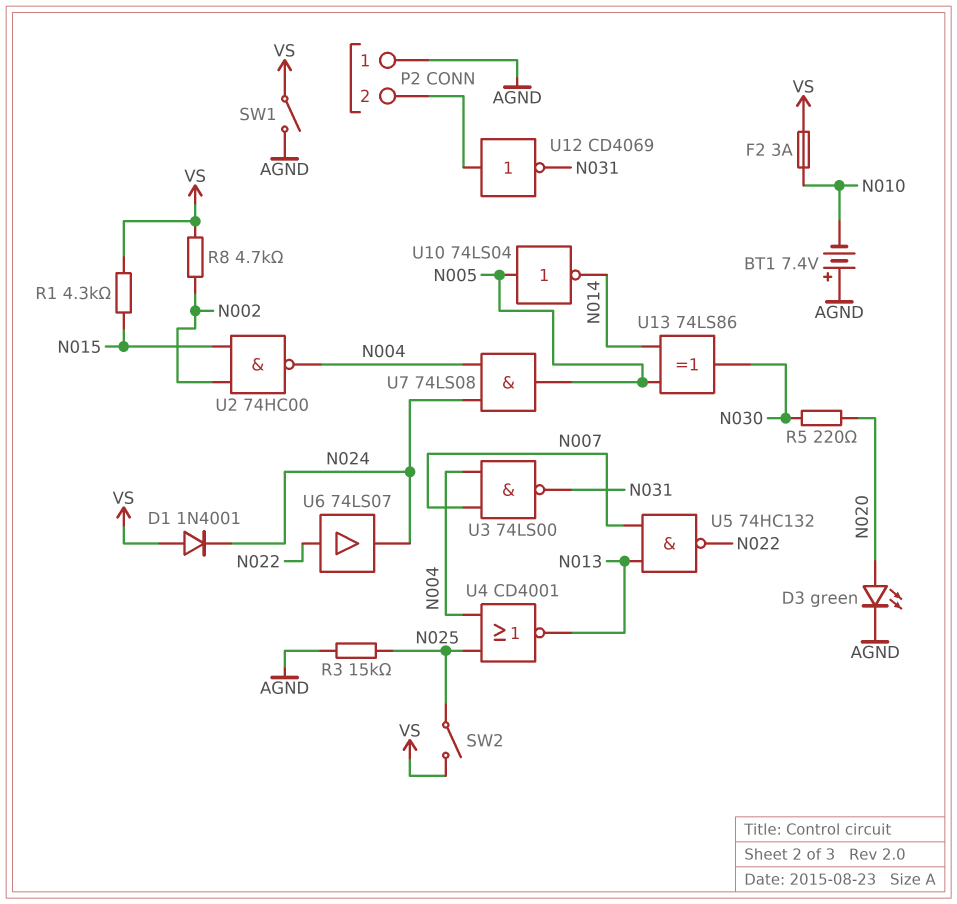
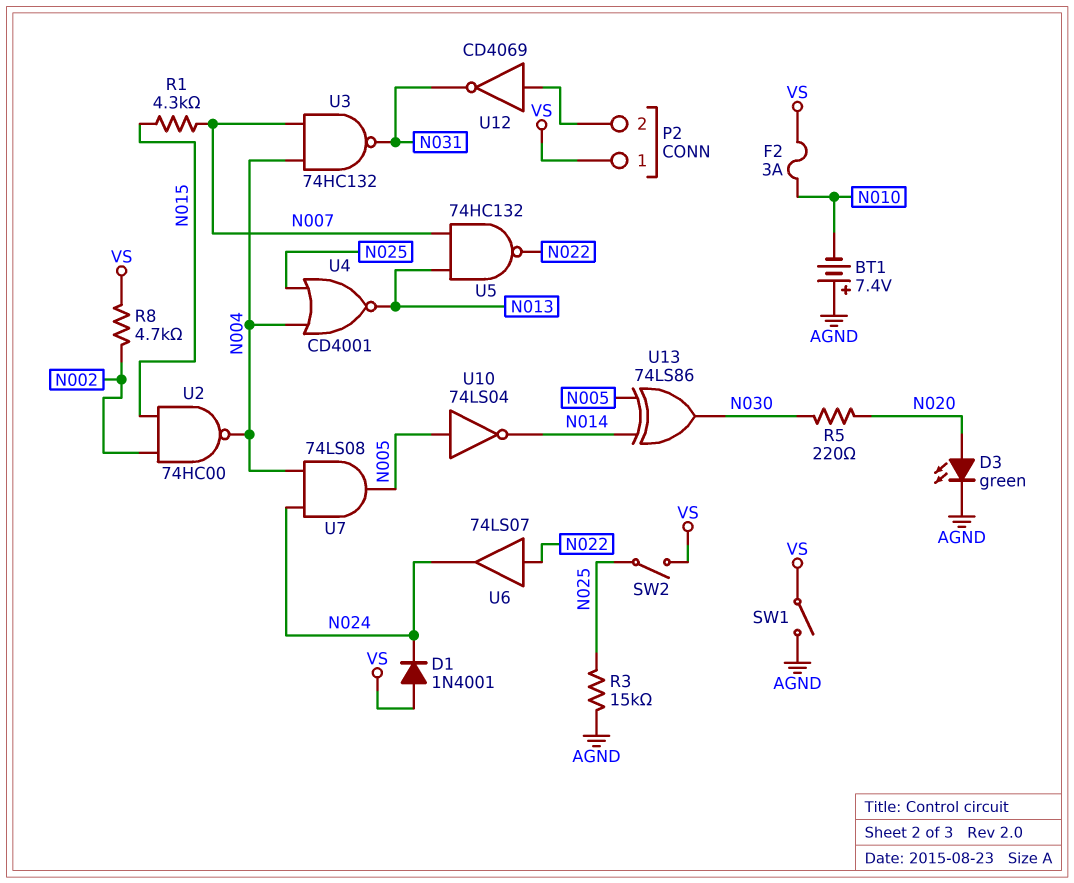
P2 pin 1: AGND -> VS
R1: 4.3k (N015, VS) -> 4.3k (N007, N015)
U3: NAND 74LS00 (in N004, in N007, out N031) -> NAND 74HC132 (in N004, in N007, out N031)

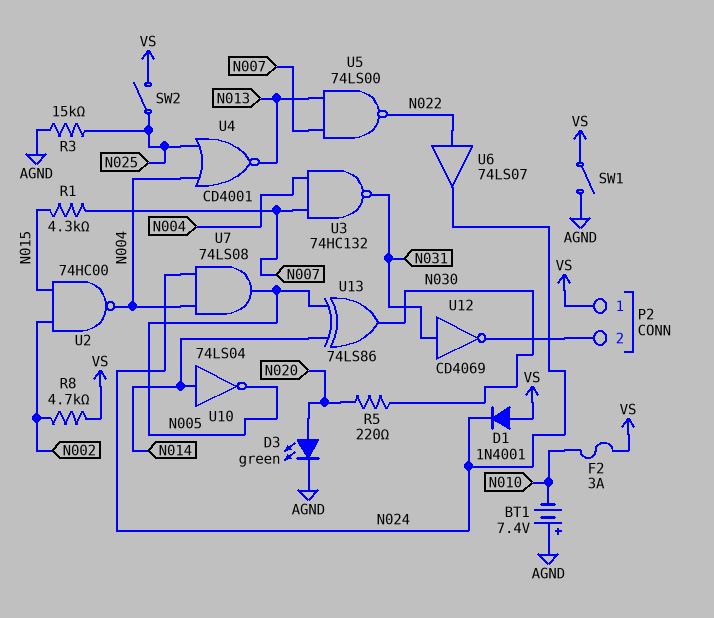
U5: NAND 74HC132 (in N007, in N013, out N022) -> NAND 74LS00 (in N007, in N013, out N022)
U10: NOT 74LS04 (in N005, out N014) -> NOT 74LS04 (in N014, out N005)
U12: NOT CD4069 (in P2/2, out N031) -> NOT CD4069 (in N031, out P2/2)

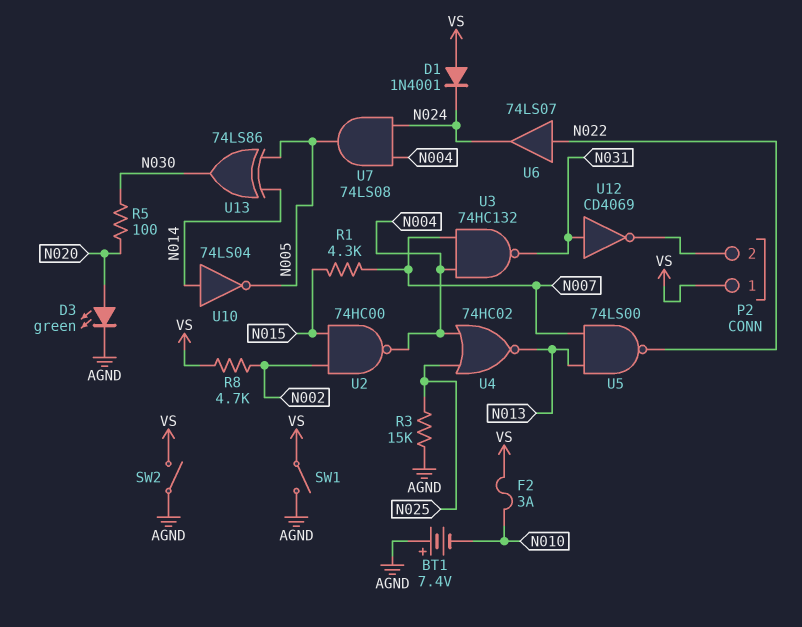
R5: 220 (N020, N030) -> 100 (N020, N030)
SW2: switch (N025, VS) -> switch (AGND, VS)
U4: NOR CD4001 (in N004, in N025, out N013) -> NOR 74HC02 (in N004, in N025, out N013)

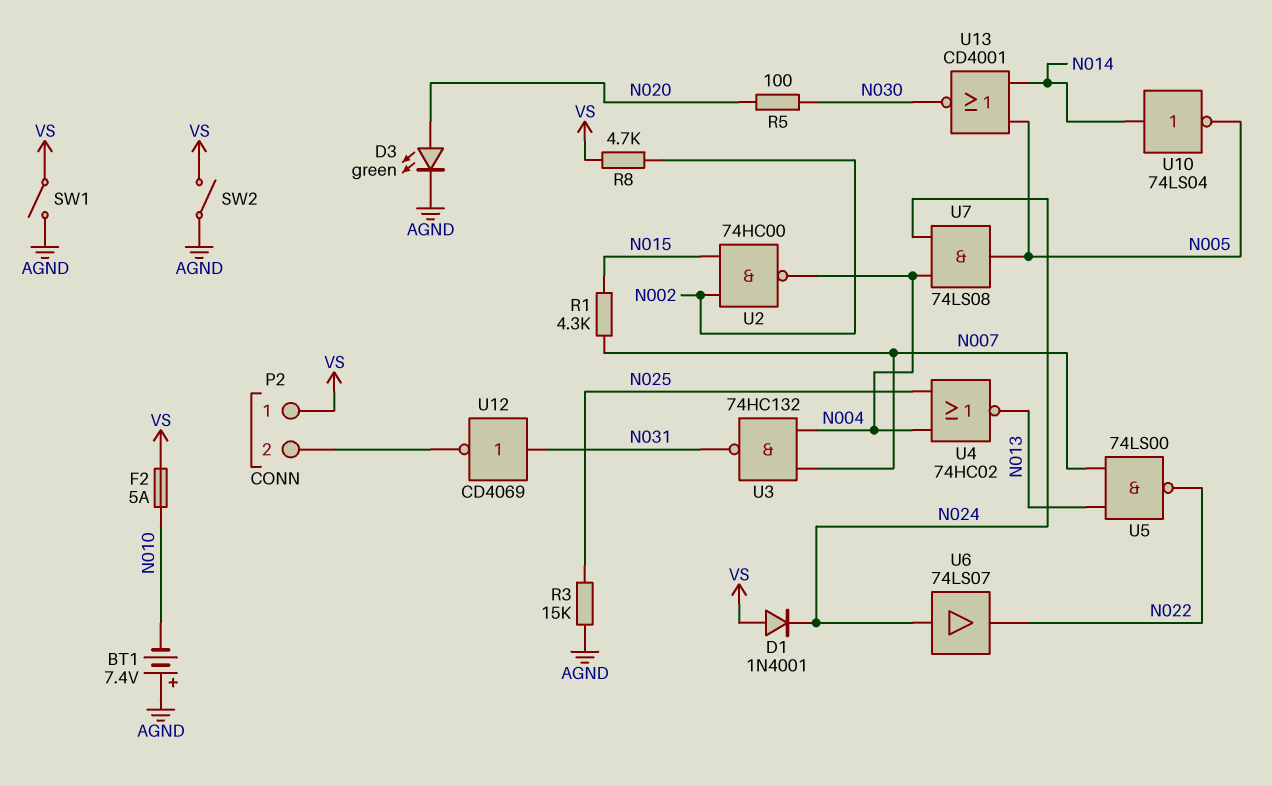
F2: 3A (N010, VS) -> 5A (N010, VS)
U6: buffer 74LS07 (in N022, out N024) -> buffer 74LS07 (in N024, out N022)
U13: XOR 74LS86 (in N005, in N014, out N030) -> NOR CD4001 (in N005, in N014, out N030)

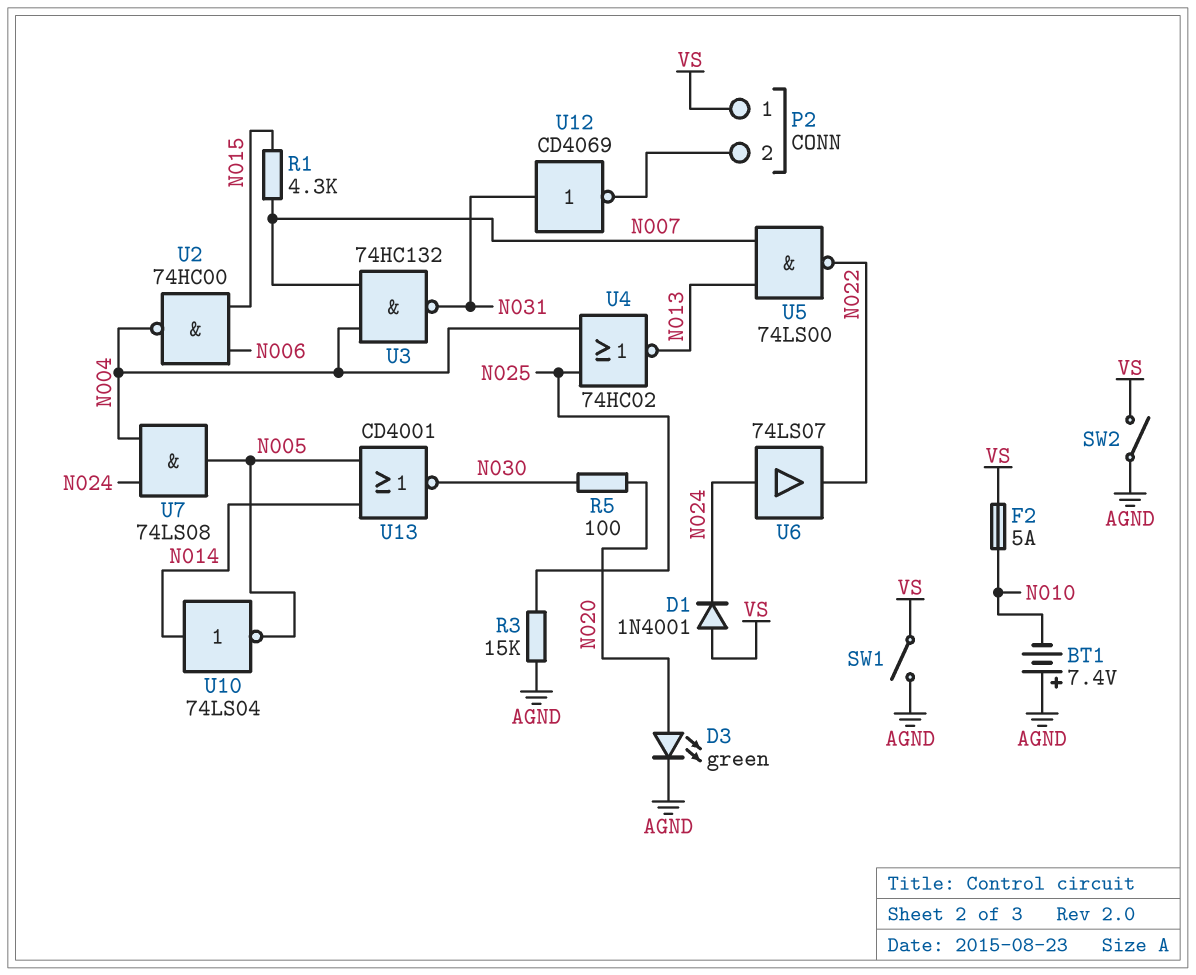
R8: 4.7k (N002, VS) -> none
U2: NAND 74HC00 (in N002, in N015, out N004) -> NAND 74HC00 (in N006, in N015, out N004)

